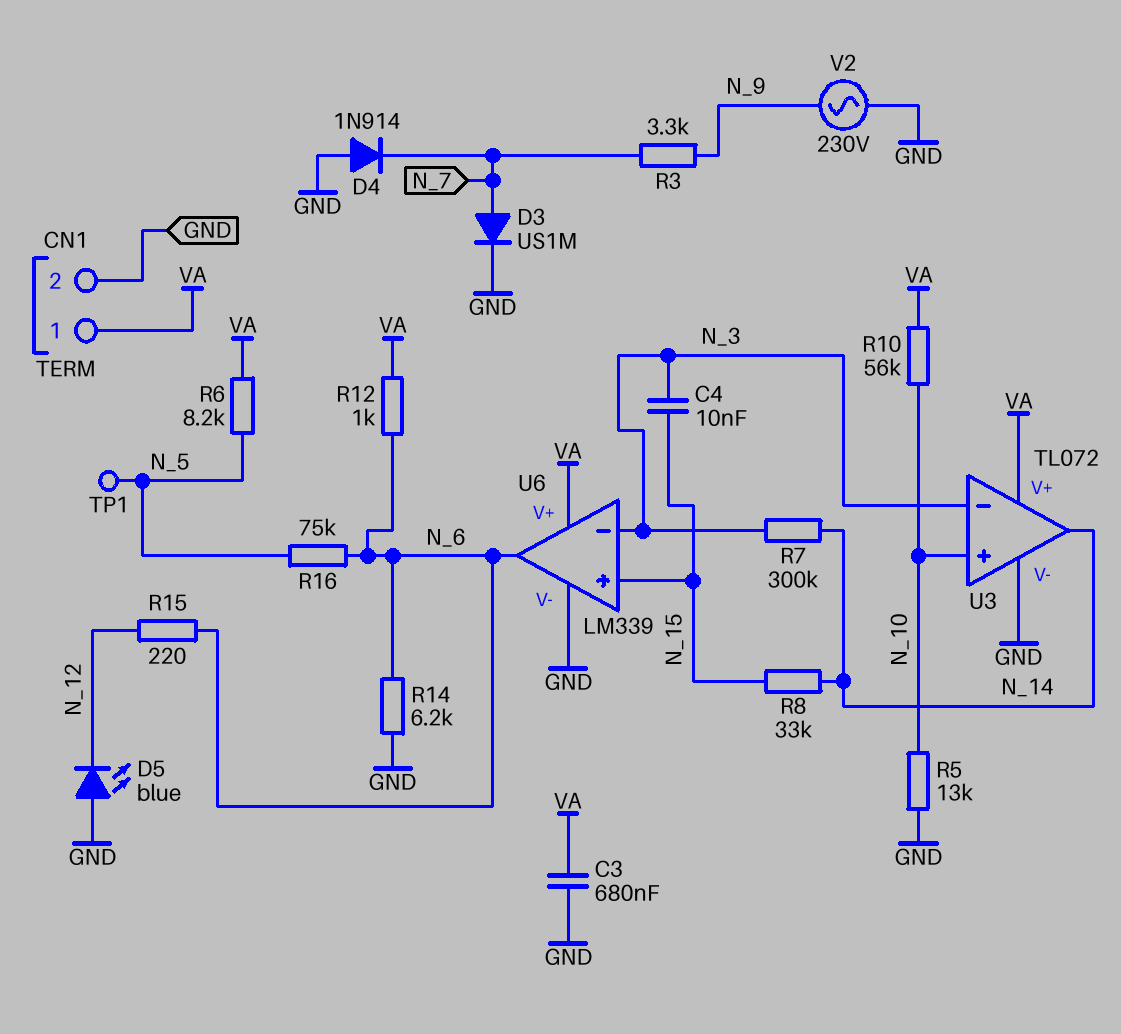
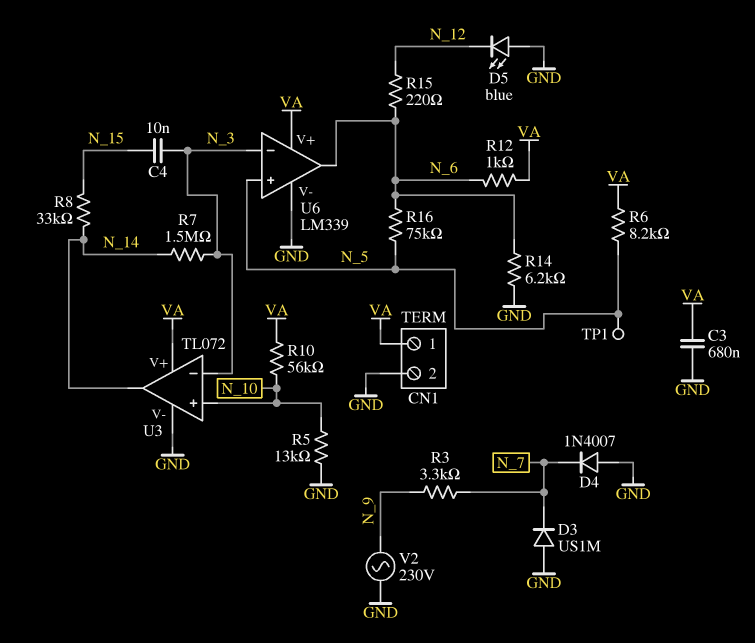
D3: diode US1M (A N_7, K GND) -> diode US1M (A GND, K N_7)
D4: diode 1N914 (A GND, K N_7) -> diode 1N4007 (A GND, K N_7)
R7: 300k (N_3, N_14) -> 1.5M (N_3, N_14)
U6 pin in+: N_15 -> N_5

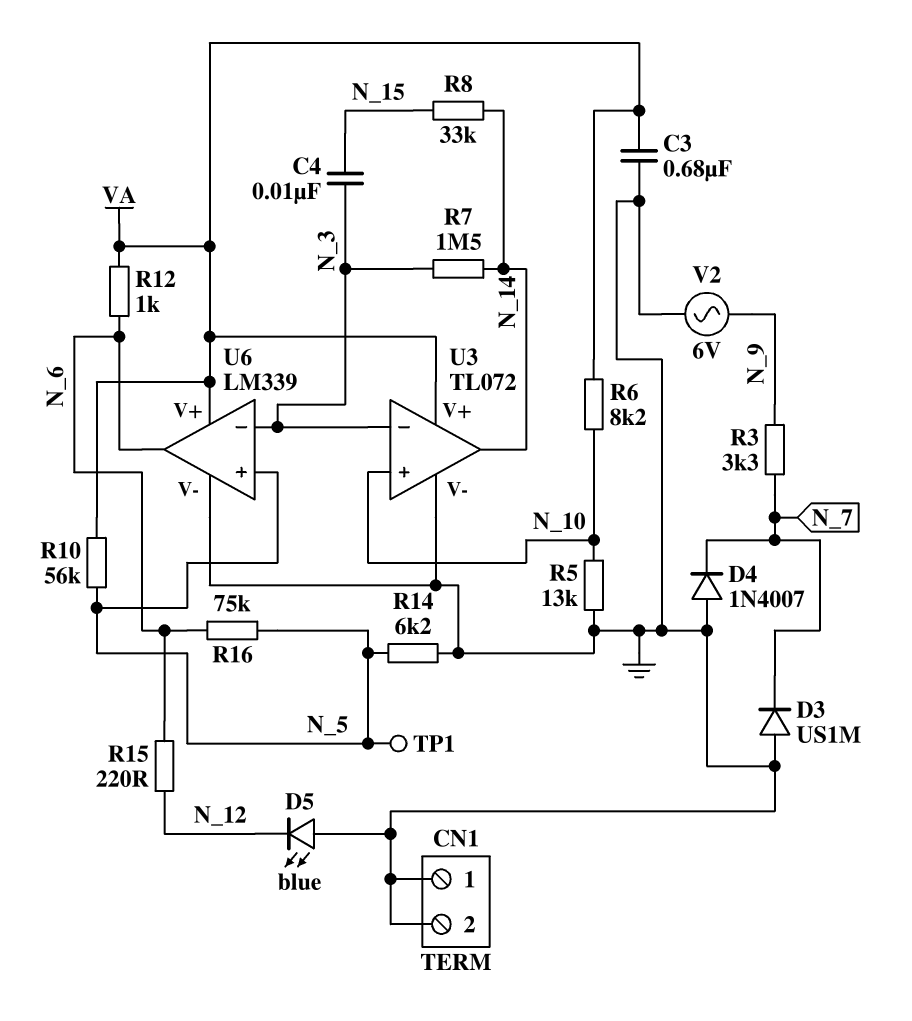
CN1 pin 1: VA -> GND
R6: 8.2k (N_5, VA) -> 8.2k (N_10, VA)
R10: 56k (N_10, VA) -> 56k (N_5, VA)
R14: 6.2k (GND, N_6) -> 6.2k (GND, N_5)
V2: AC 230V (GND, N_9) -> AC 6V (GND, N_9)

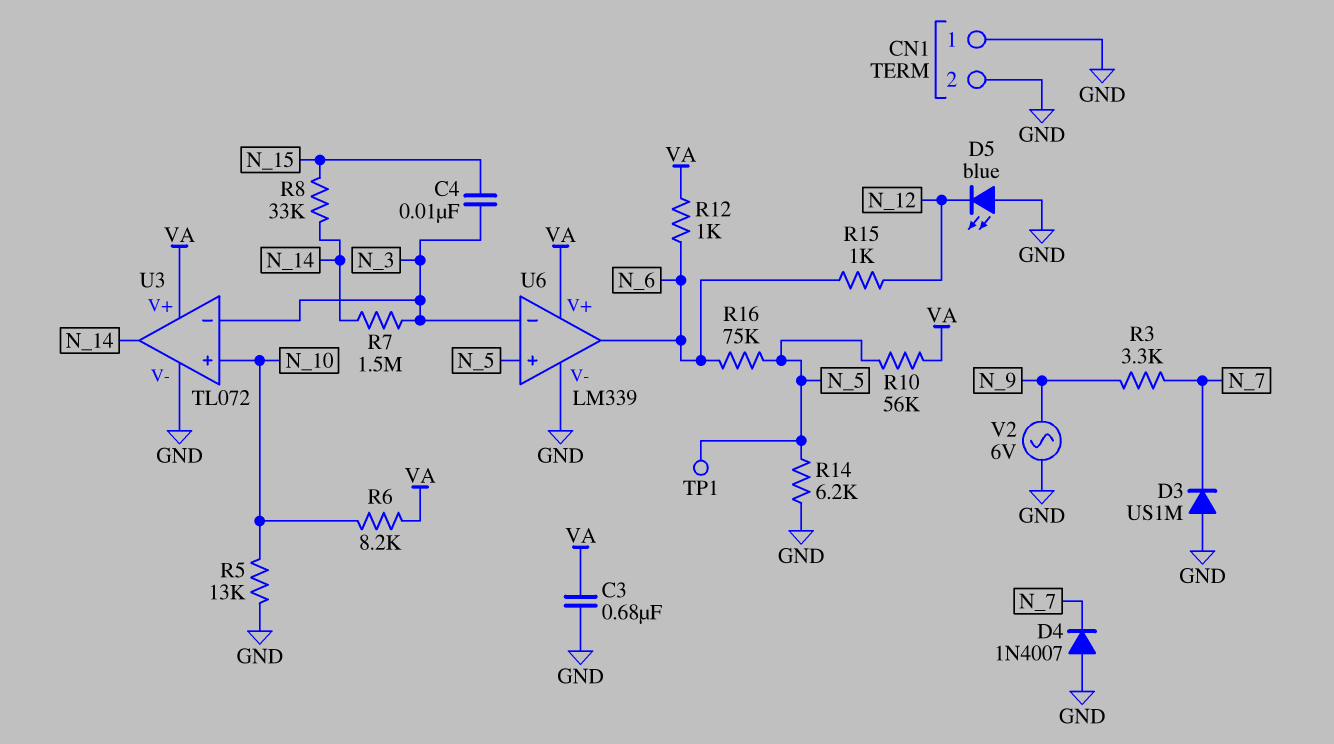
R15: 220 (N_6, N_12) -> 1k (N_6, N_12)

